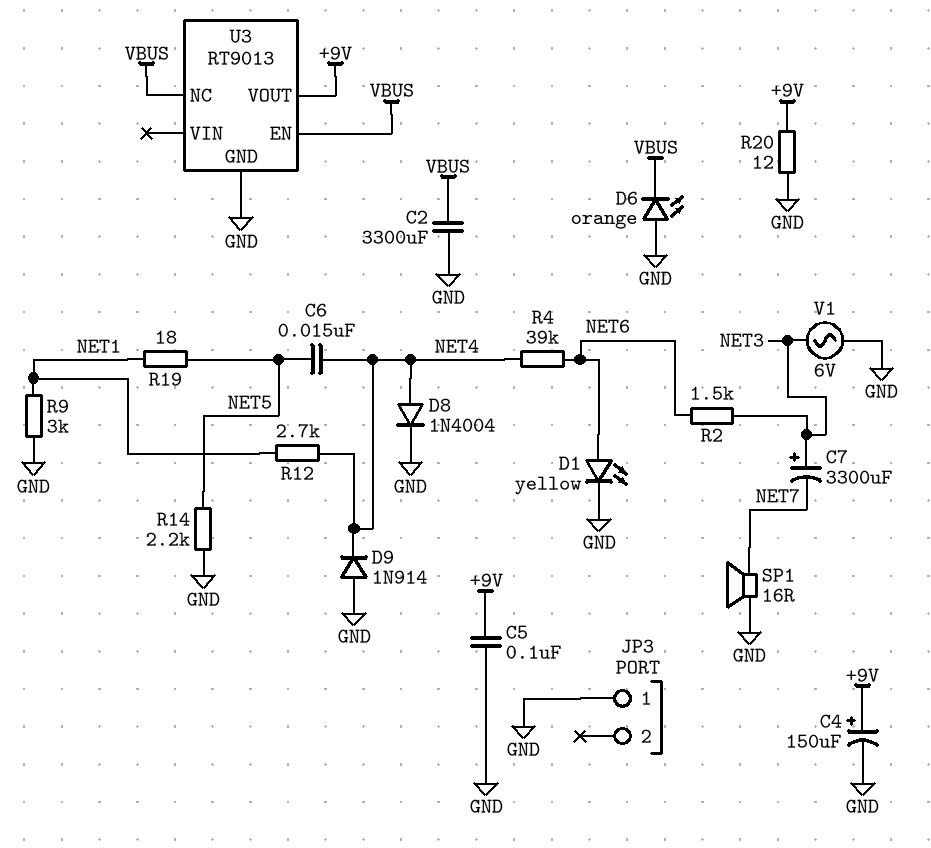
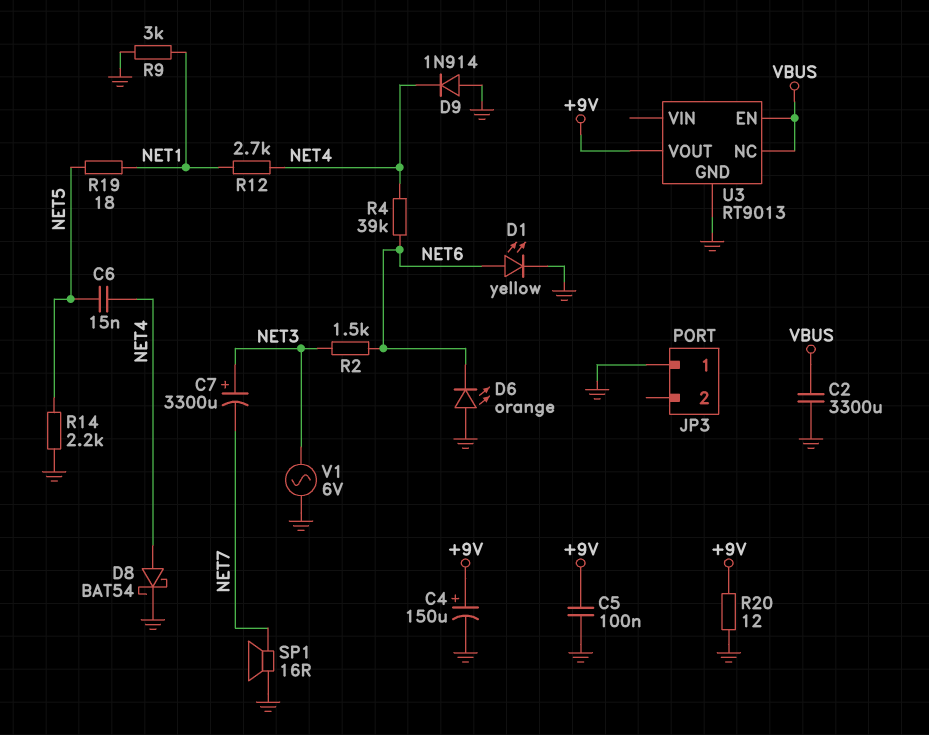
D6: LED orange (A GND, K VBUS) -> LED orange (A GND, K NET6)
D8: diode 1N4004 (A NET4, K GND) -> schottky BAT54 (A NET4, K GND)

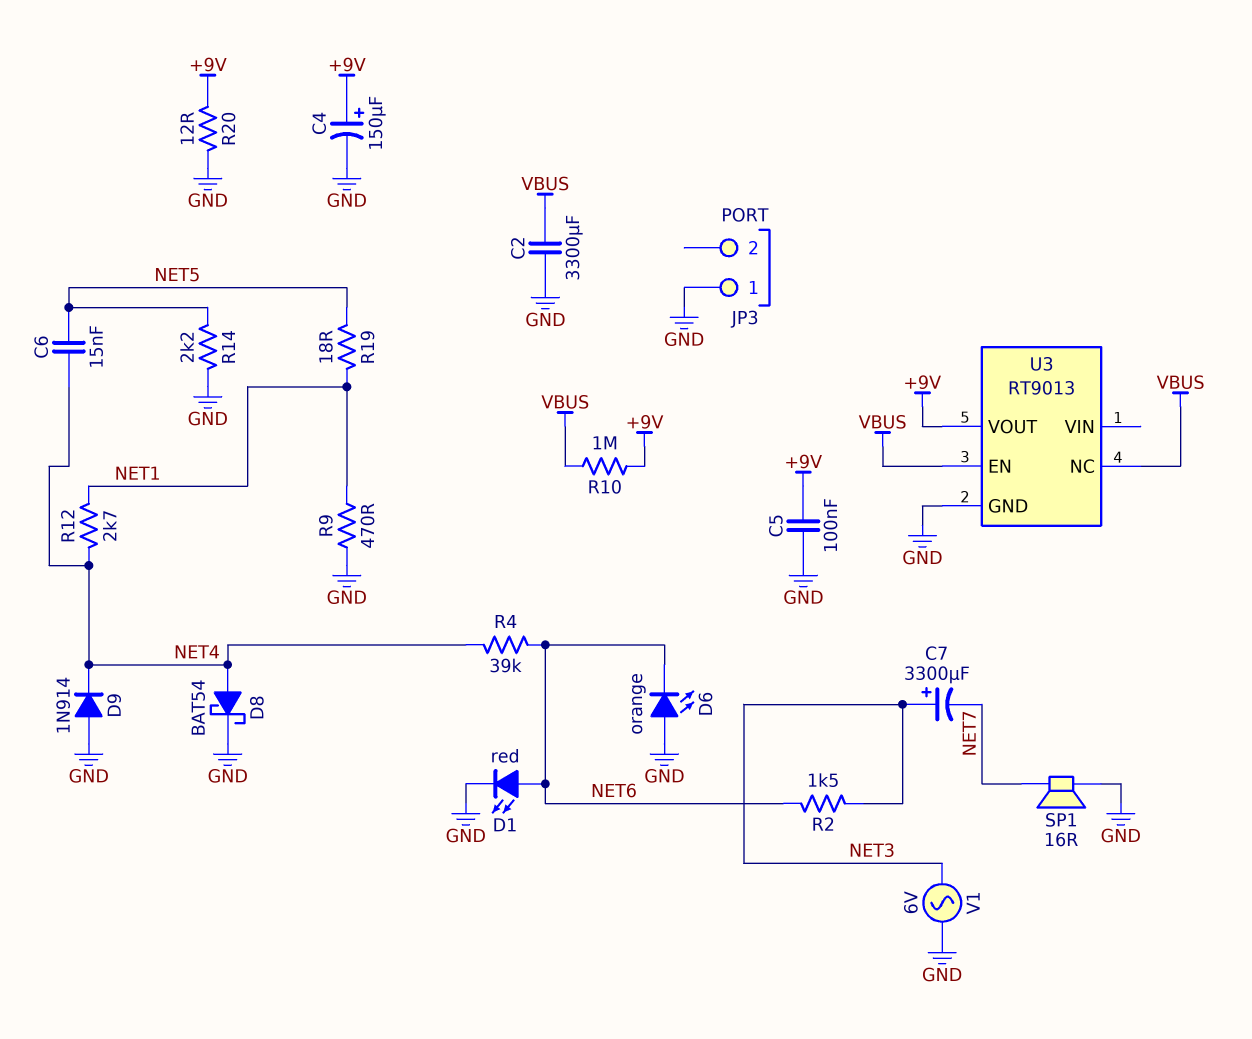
D1: LED yellow (A NET6, K GND) -> LED red (A NET6, K GND)
R9: 3k (GND, NET1) -> 470 (GND, NET1)
R10: none -> 1M (+9V, VBUS)

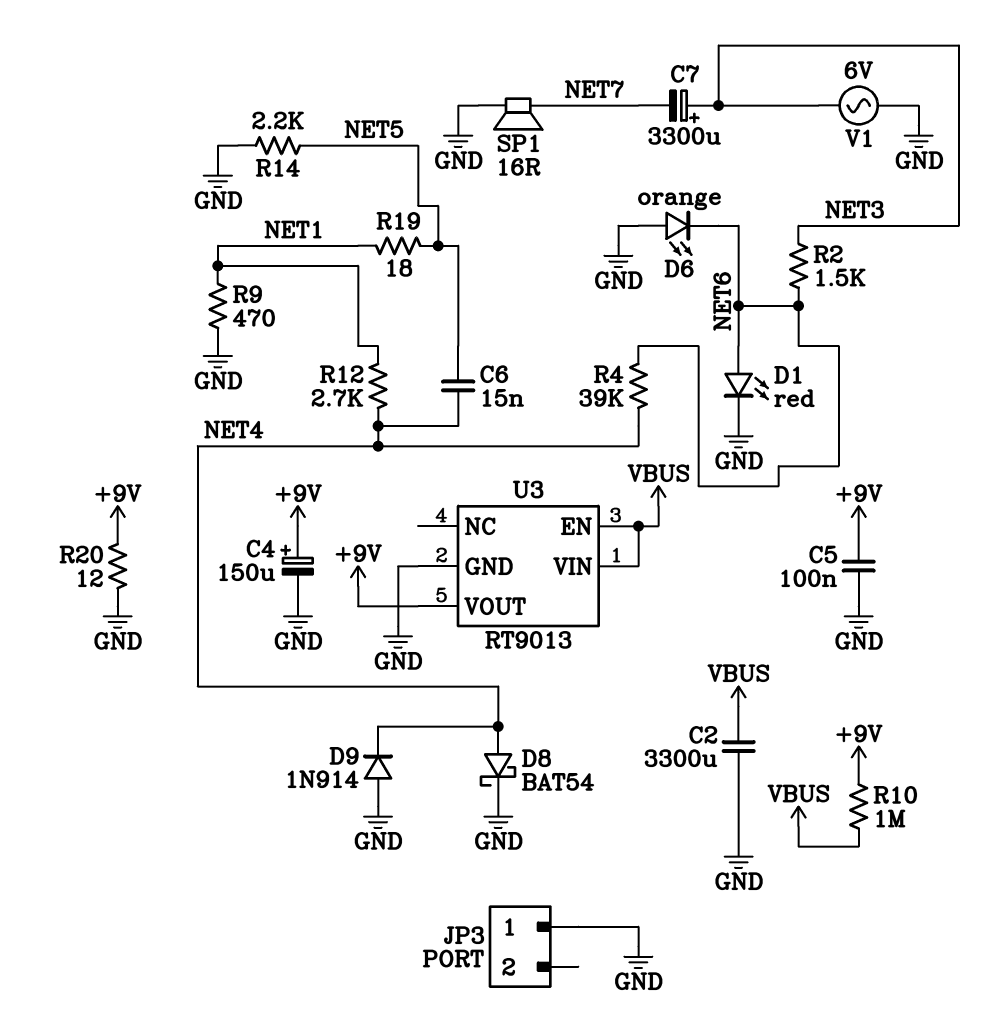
U3 pin NC: VBUS -> none
U3 pin VIN: none -> VBUS

